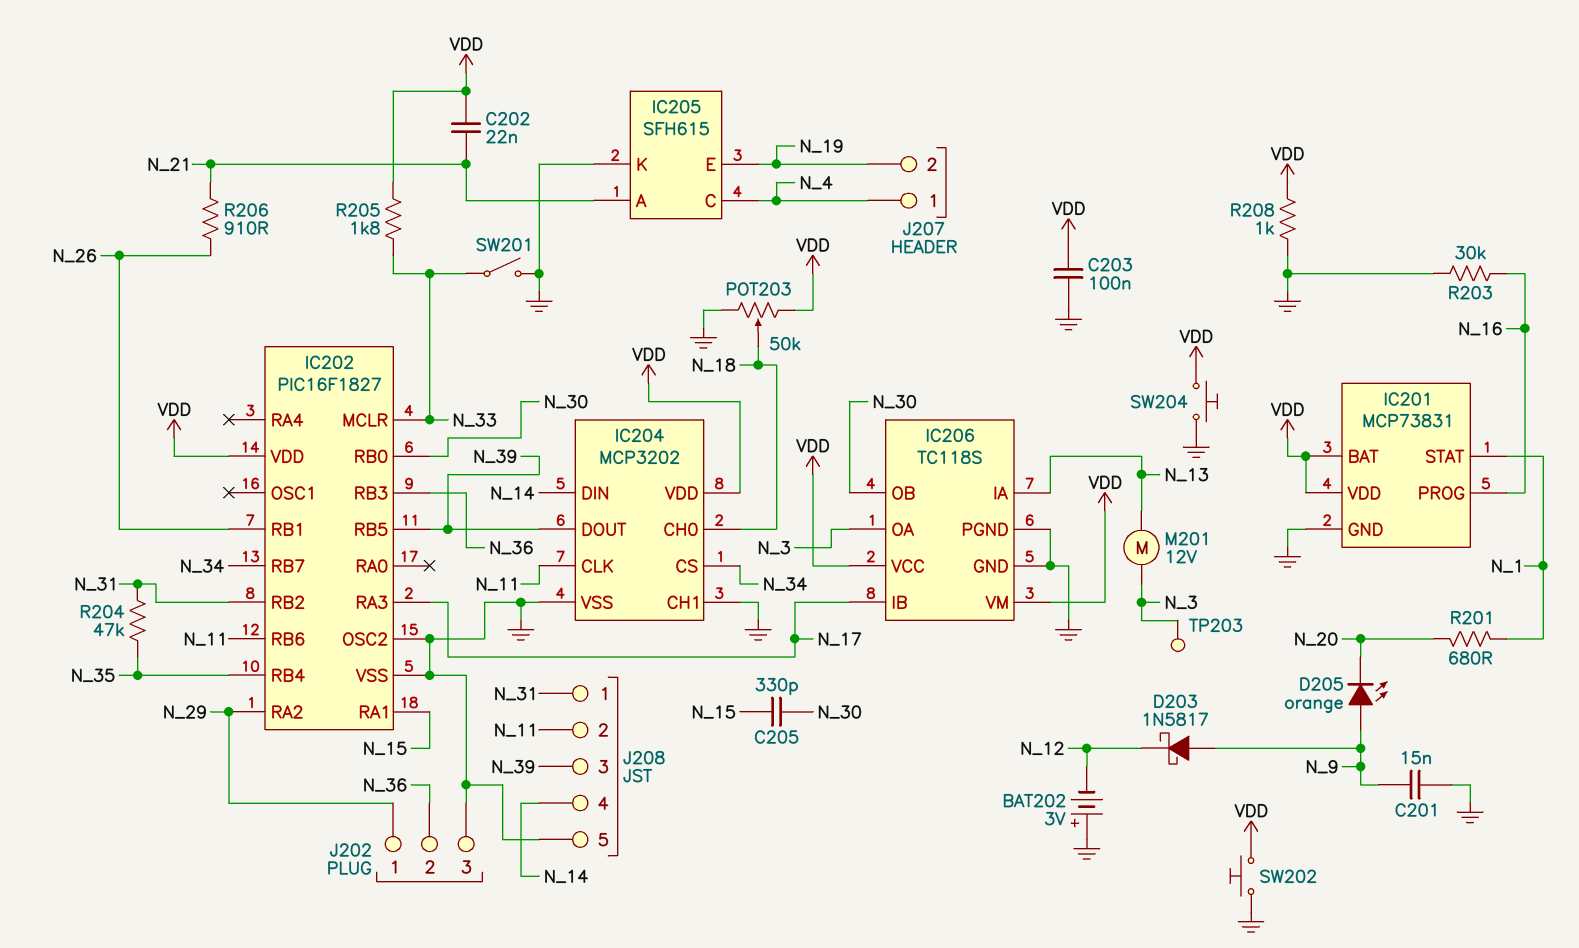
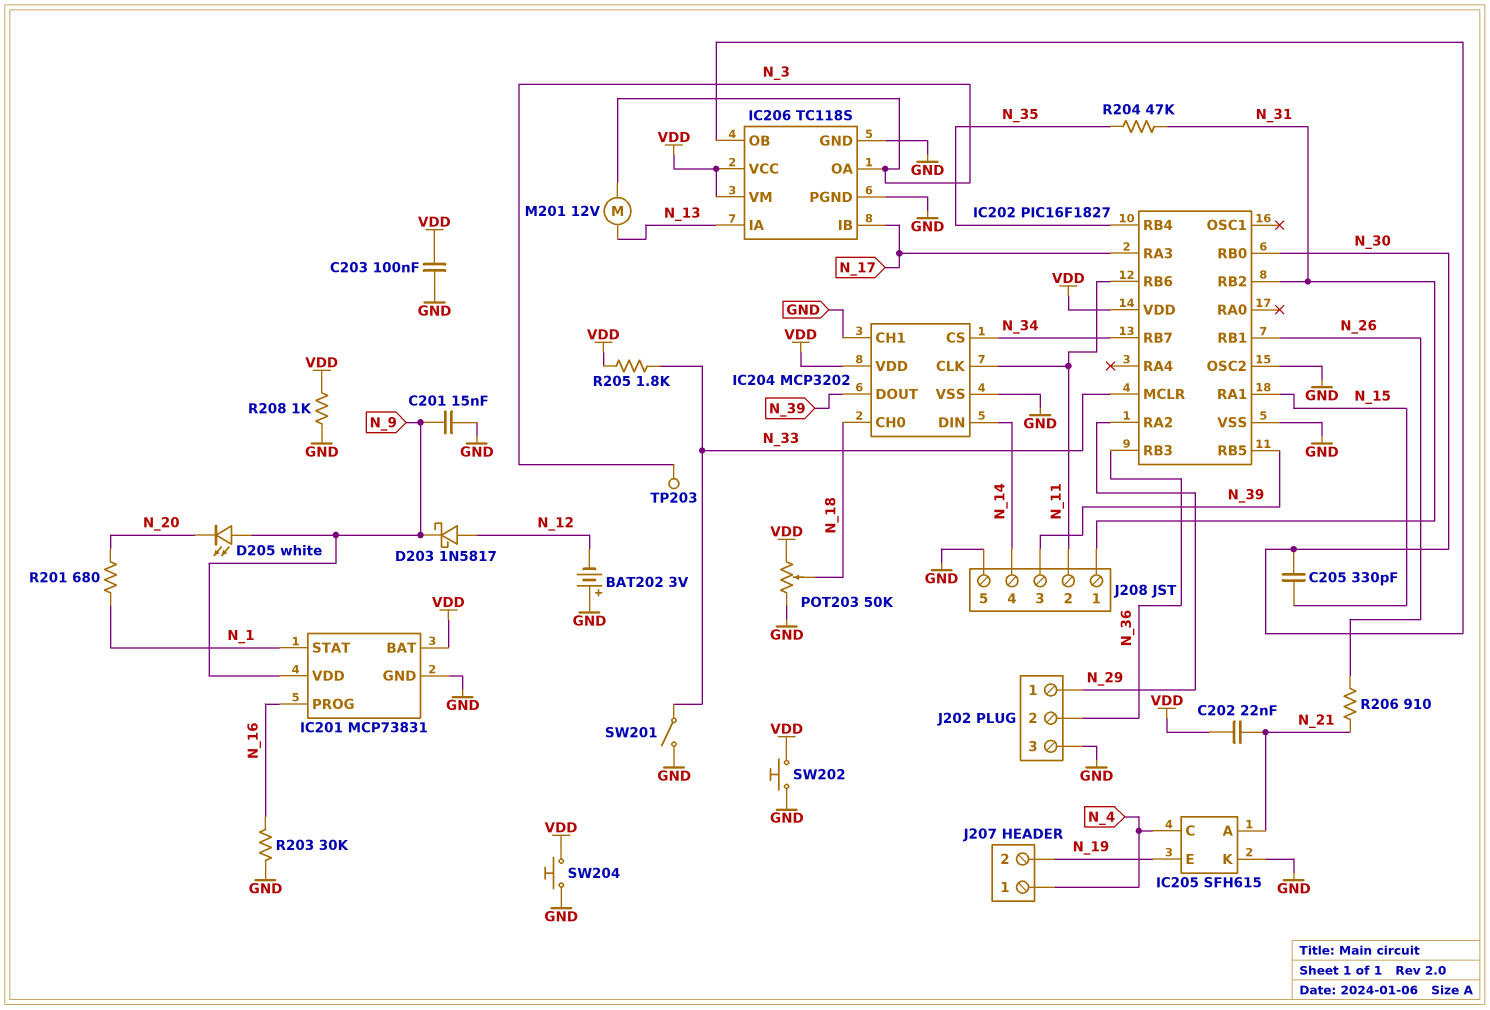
D203: schottky 1N5817 (A N_9, K N_12) -> schottky 1N5817 (A N_12, K N_9)
D205: LED orange (A N_9, K N_20) -> LED white (A N_9, K N_20)
IC201 pin VDD: VDD -> N_9

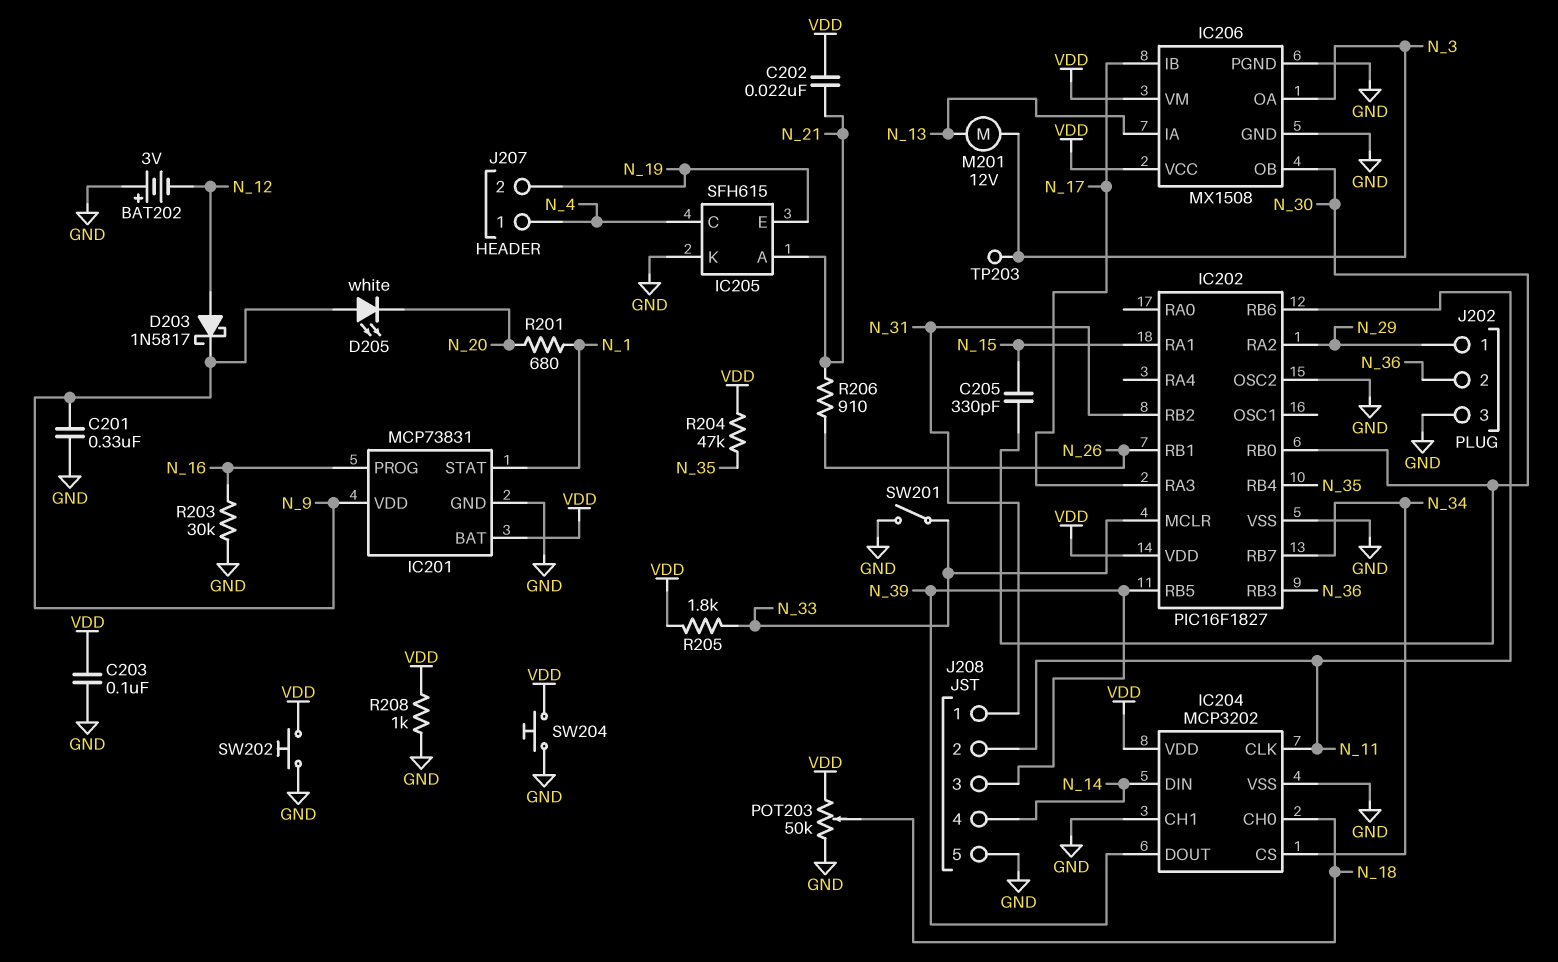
C201: 15nF (GND, N_9) -> 330nF (GND, N_9)
IC206: TC118S -> MX1508
R204: 47k (N_31, N_35) -> 47k (N_35, VDD)

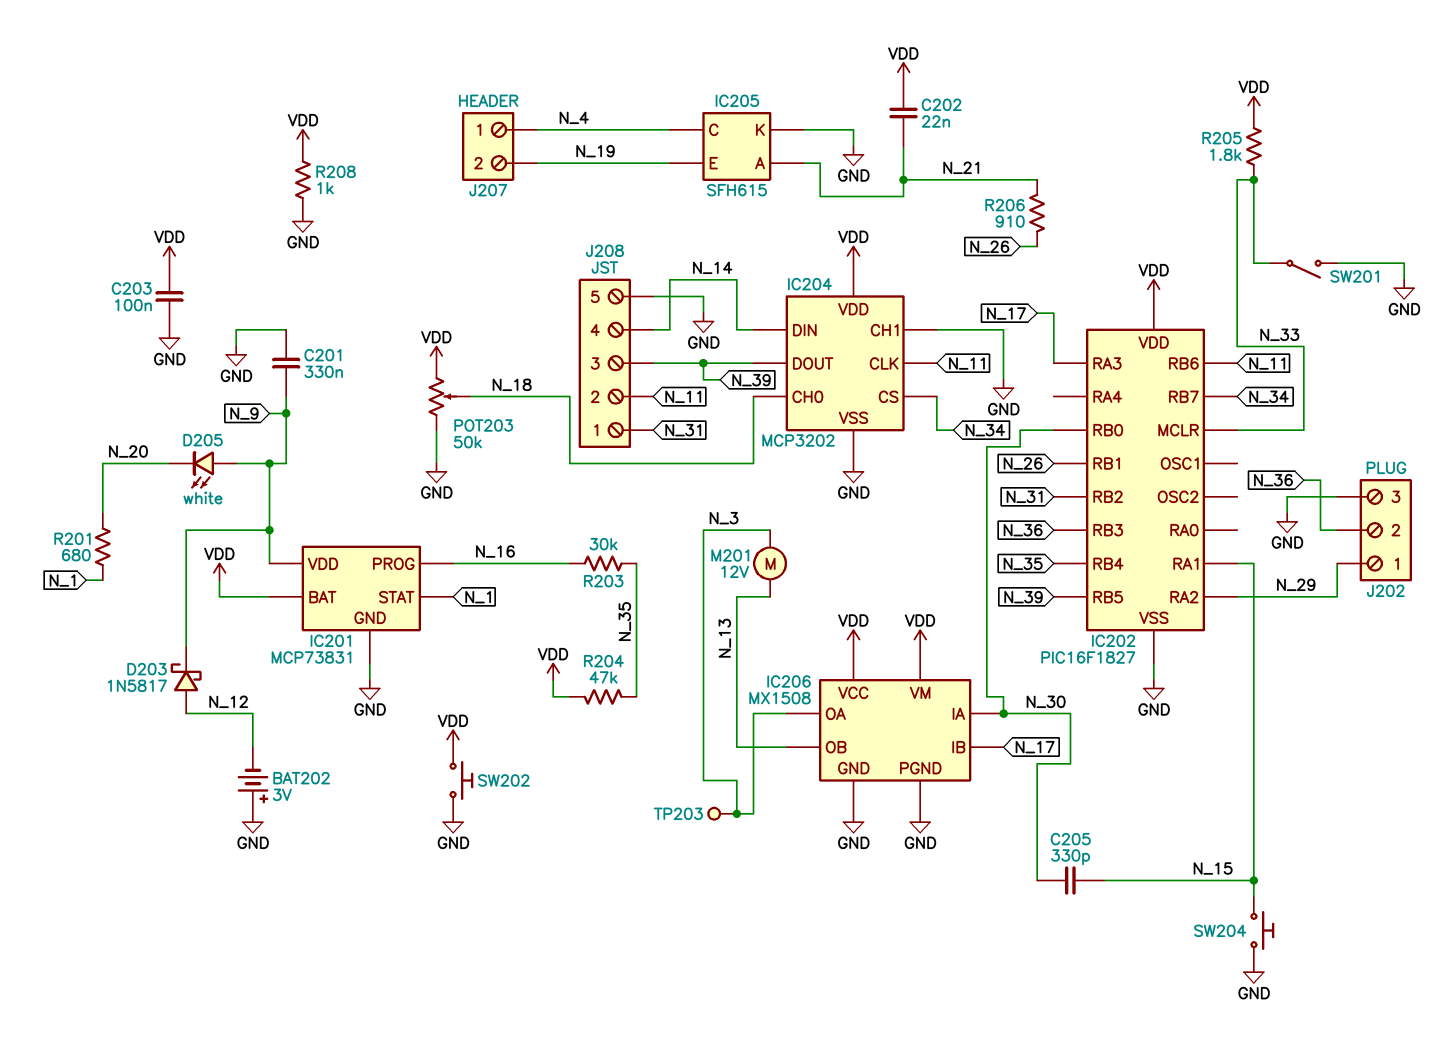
IC202 pin OSC2: GND -> none
IC206 pin IA: N_13 -> N_30
IC206 pin OB: N_30 -> N_13
R203: 30k (GND, N_16) -> 30k (N_16, N_35)
SW204: button (GND, VDD) -> button (GND, N_15)

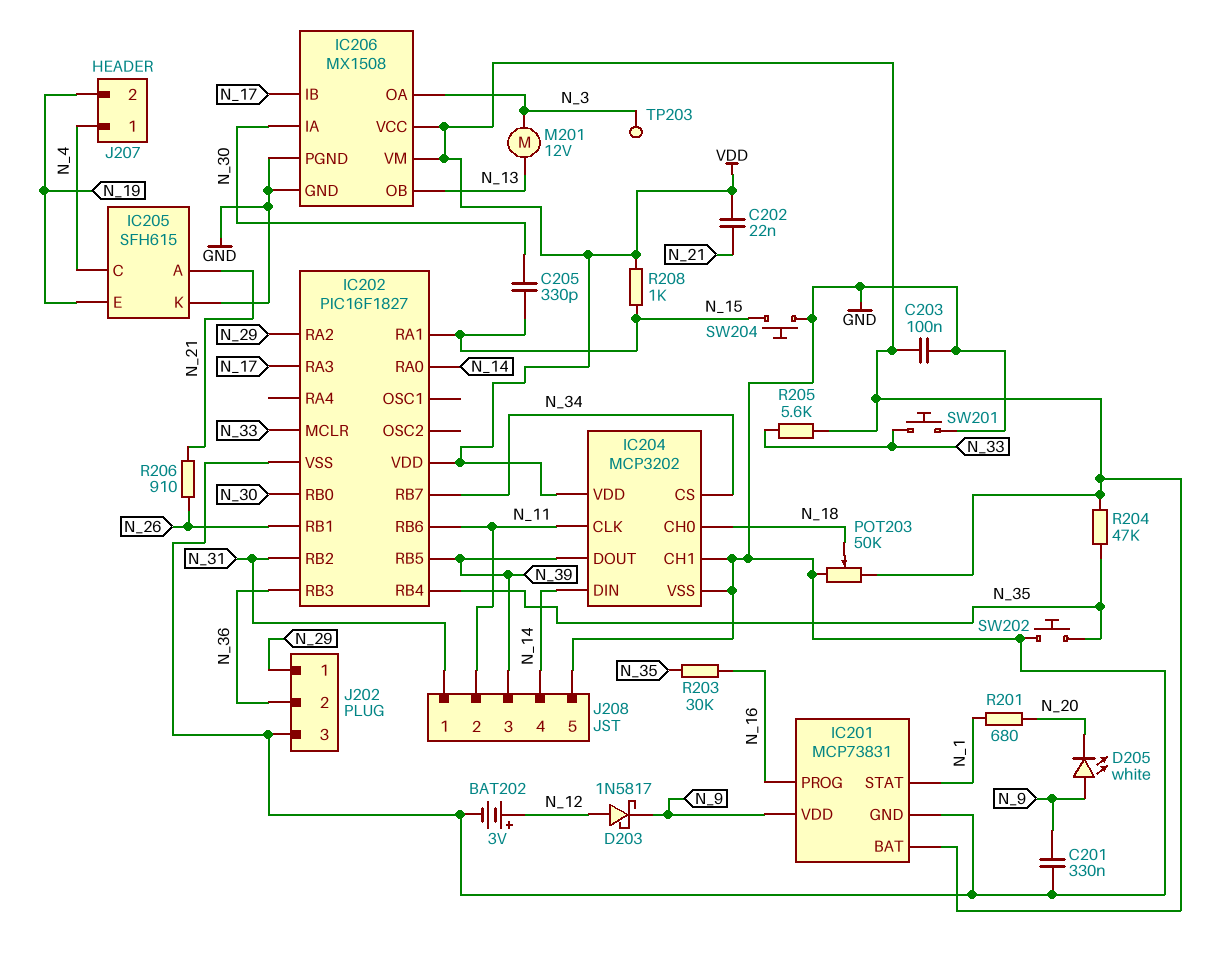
BAT202: 3V (plus GND, minus N_12) -> 3V (plus N_12, minus GND)
IC202 pin RA0: none -> N_14
R205: 1.8k (N_33, VDD) -> 5.6k (N_33, VDD)
R208: 1k (GND, VDD) -> 1k (N_15, VDD)
SW201: switch (GND, N_33) -> button (GND, N_33)
SW202: button (GND, VDD) -> button (GND, N_35)

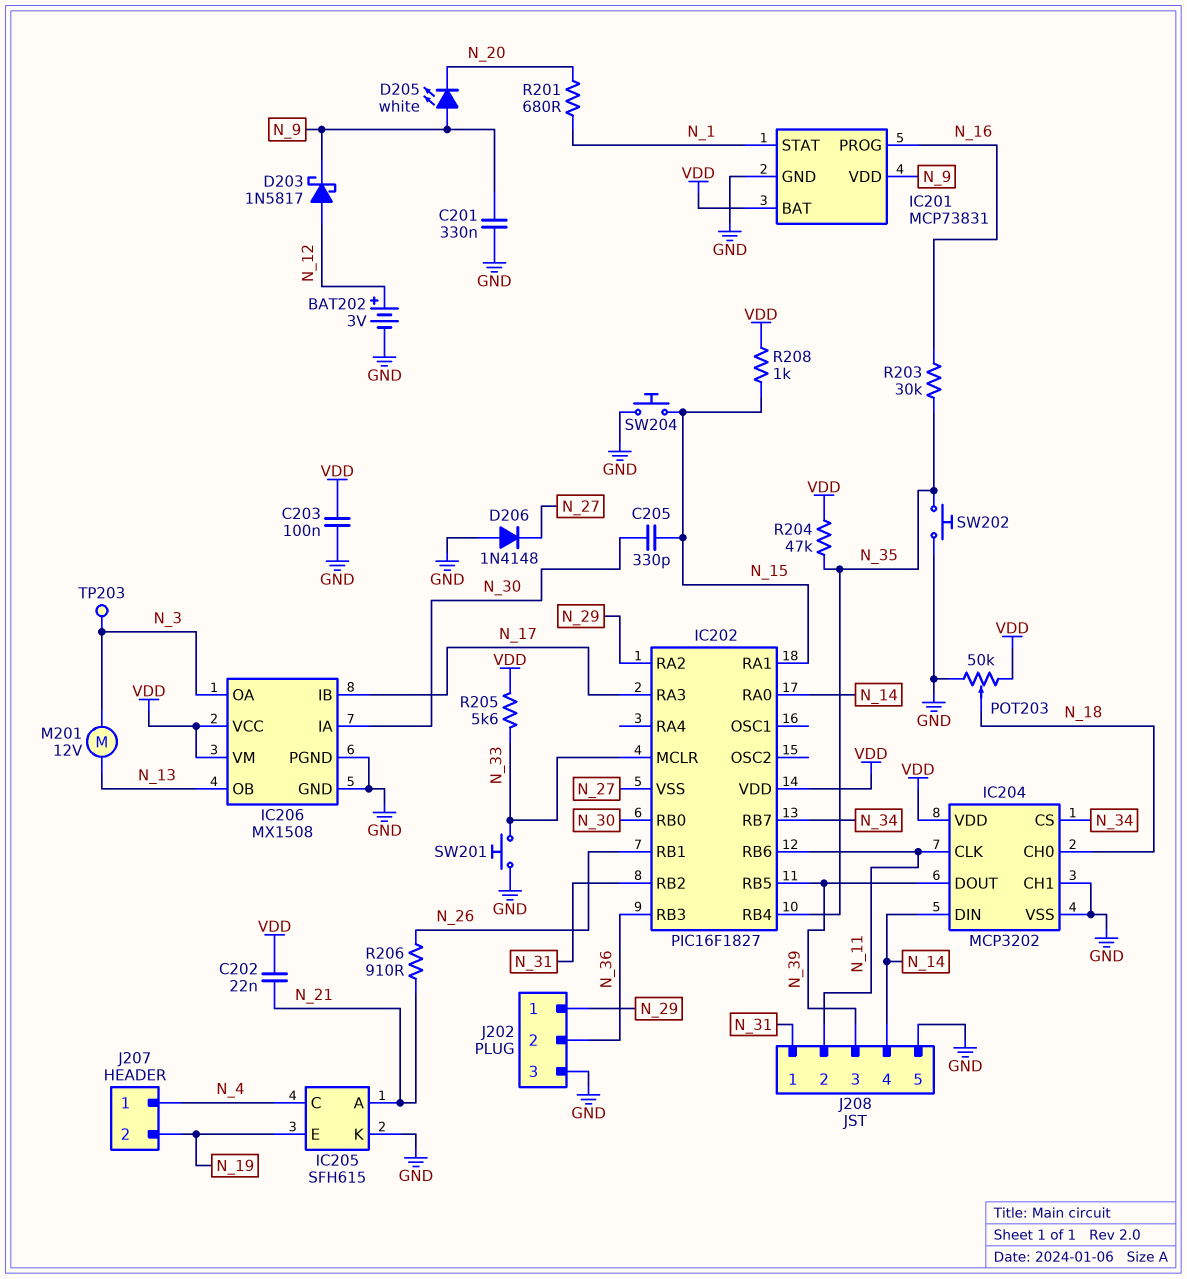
D206: none -> diode 1N4148 (A GND, K N_27)
IC202 pin VSS: GND -> N_27

